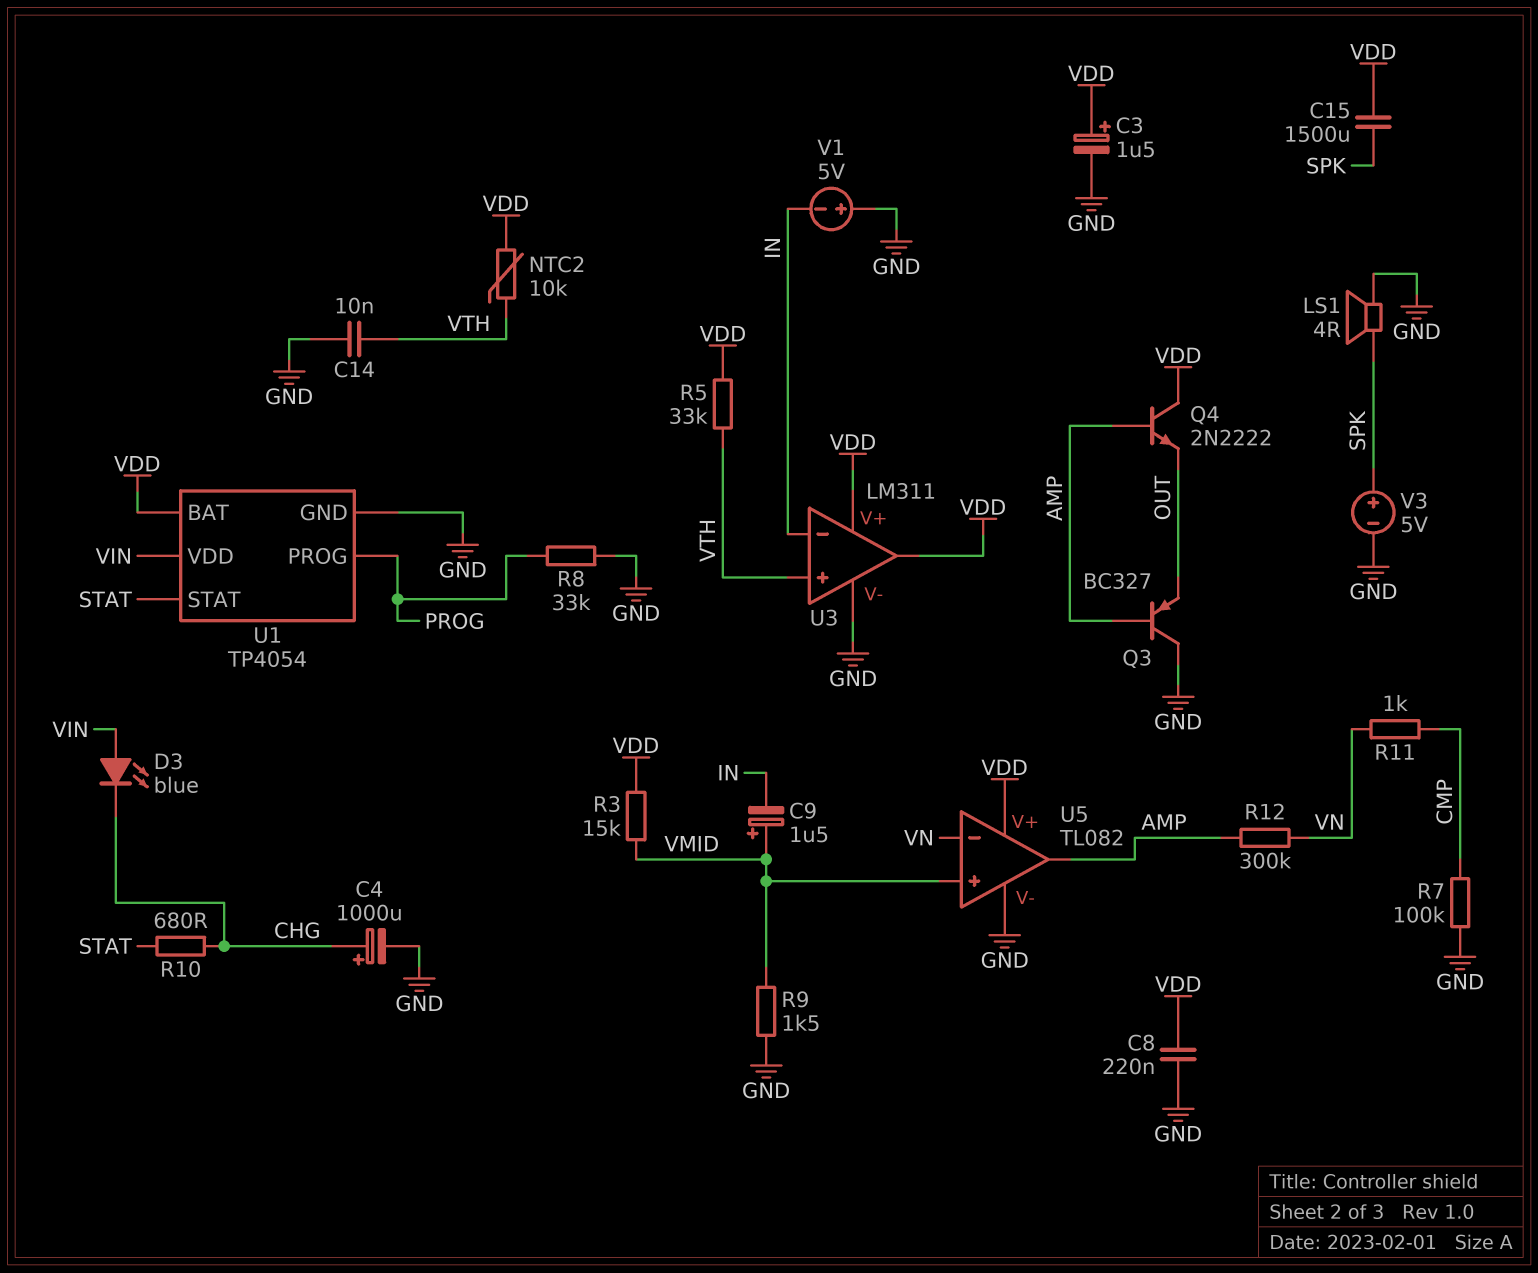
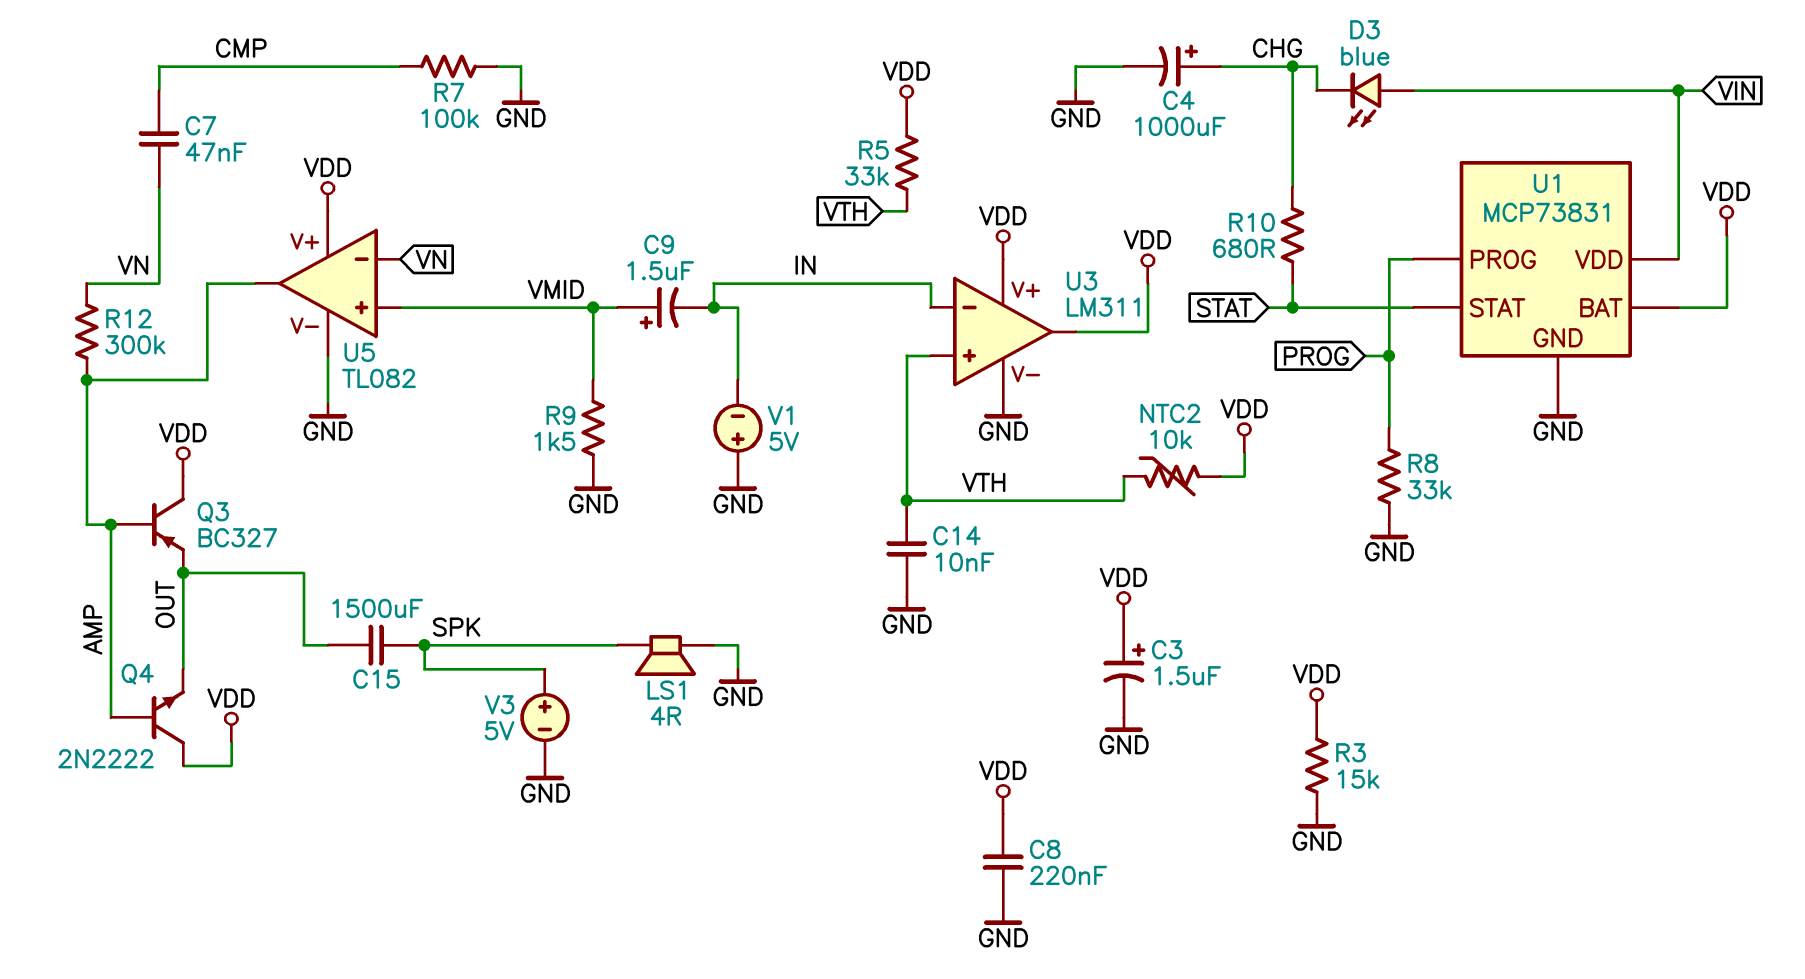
C7: none -> 47nF (CMP, VN)
C15: 1500uF (SPK, VDD) -> 1500uF (OUT, SPK)
Q3: PNP BC327 (B AMP, C GND, E OUT) -> PNP BC327 (B AMP, C VDD, E OUT)
R3: 15k (VDD, VMID) -> 15k (GND, VDD)
R11: 1k (CMP, VN) -> none
U1: TP4054 -> MCP73831

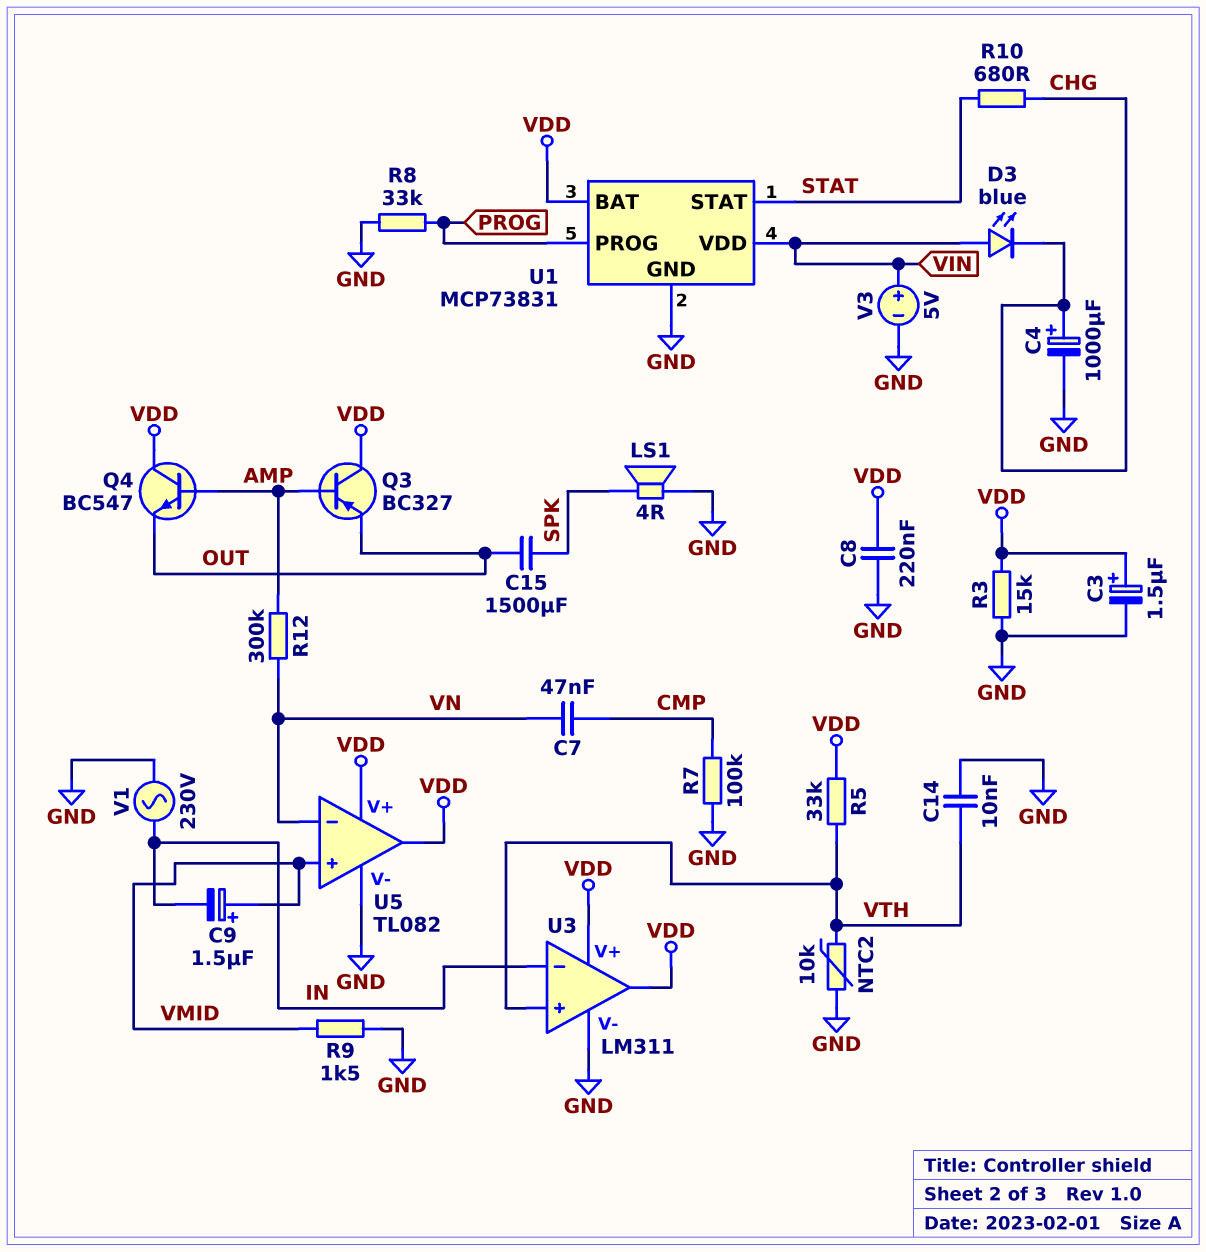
NTC2: 10k (VDD, VTH) -> 10k (GND, VTH)
Q4: NPN 2N2222 (B AMP, C VDD, E OUT) -> NPN BC547 (B AMP, C VDD, E OUT)
U5 pin out: AMP -> VDD
V1: 5V (plus GND, minus IN) -> AC 230V (GND, IN)
V3: 5V (plus SPK, minus GND) -> 5V (plus VIN, minus GND)

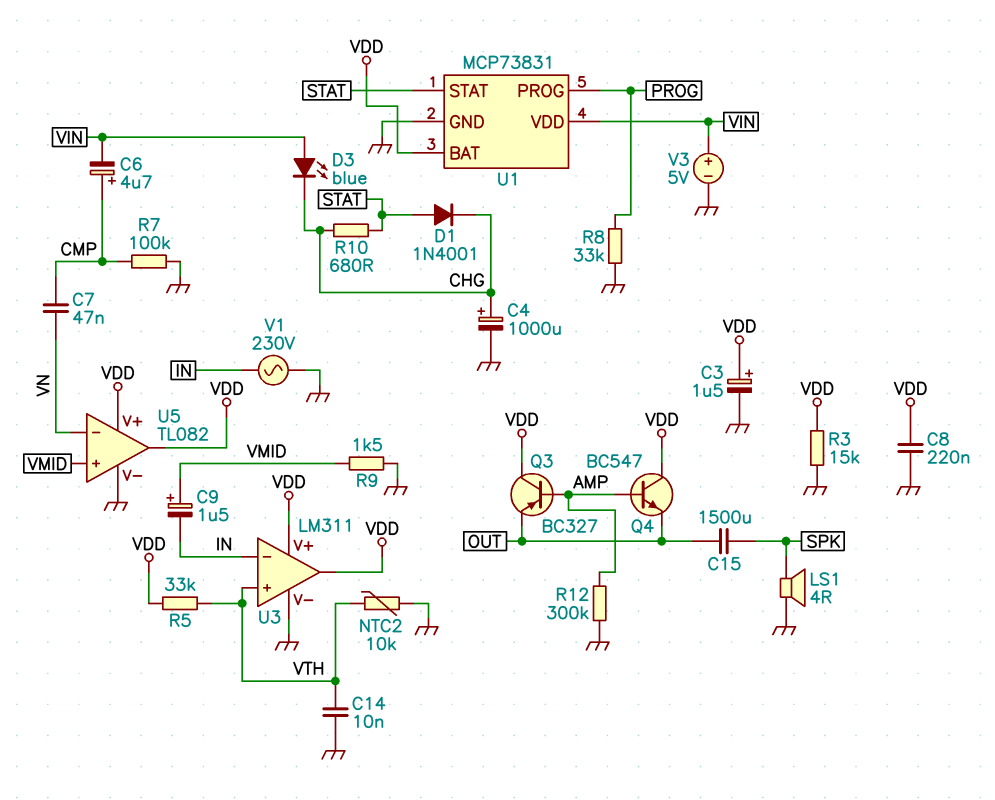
C6: none -> 4.7uF (plus CMP, minus VIN)
D1: none -> diode 1N4001 (A STAT, K CHG)
R12: 300k (AMP, VN) -> 300k (AMP, GND)

